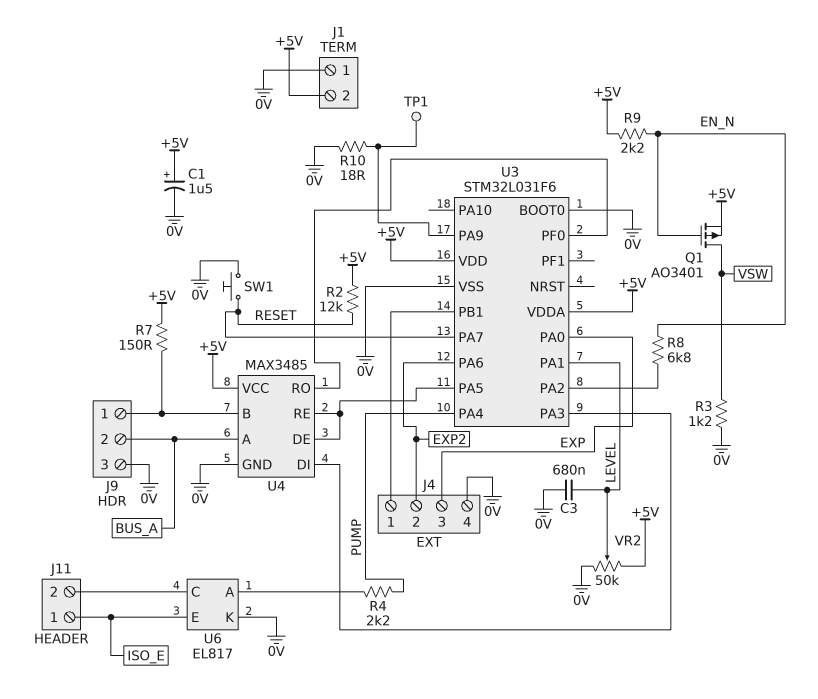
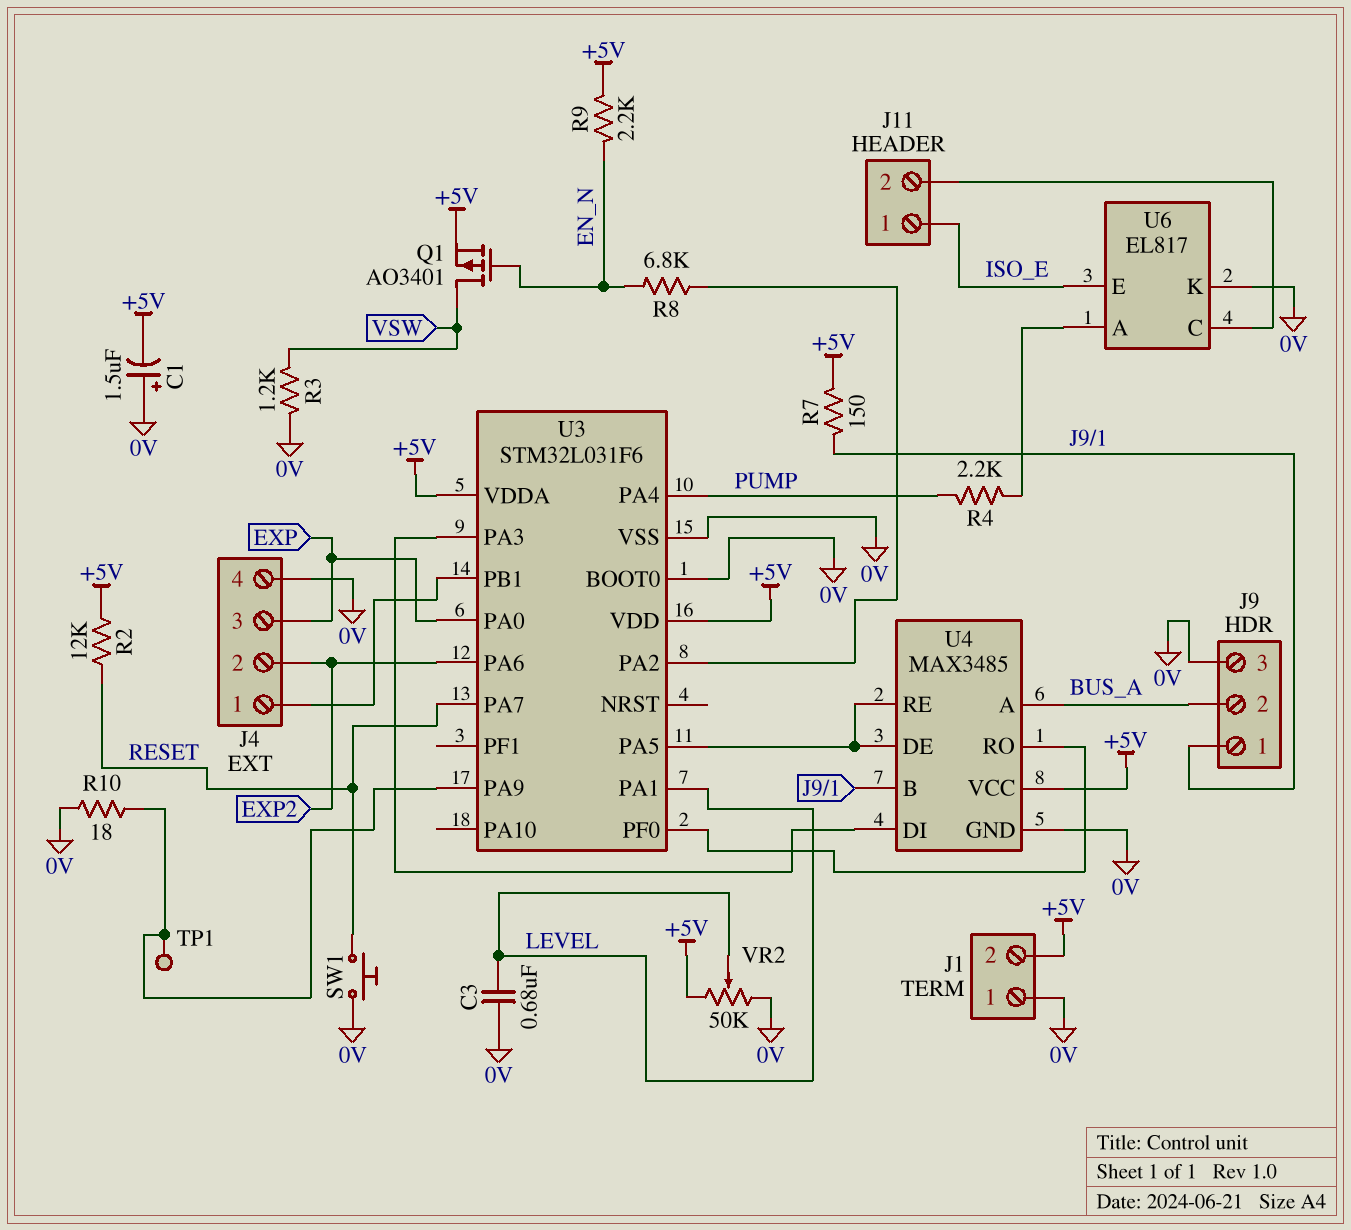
C1: 1.5uF (plus +5V, minus 0V) -> 1.5uF (plus 0V, minus +5V)

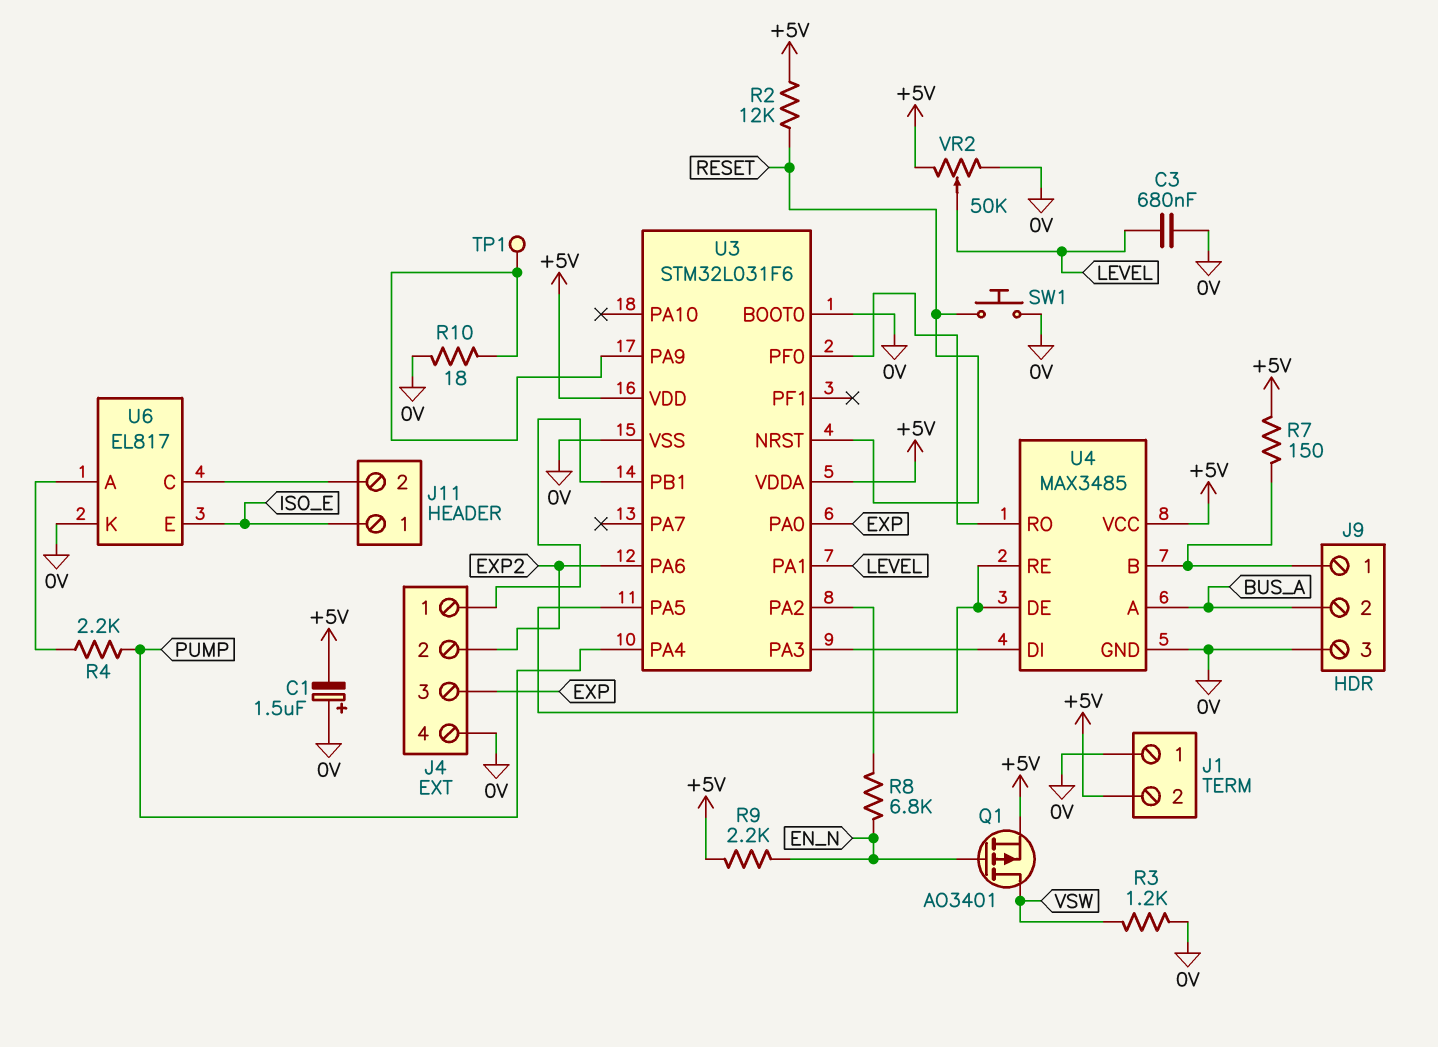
U3 pin NRST: none -> RESET
U3 pin PA7: RESET -> none

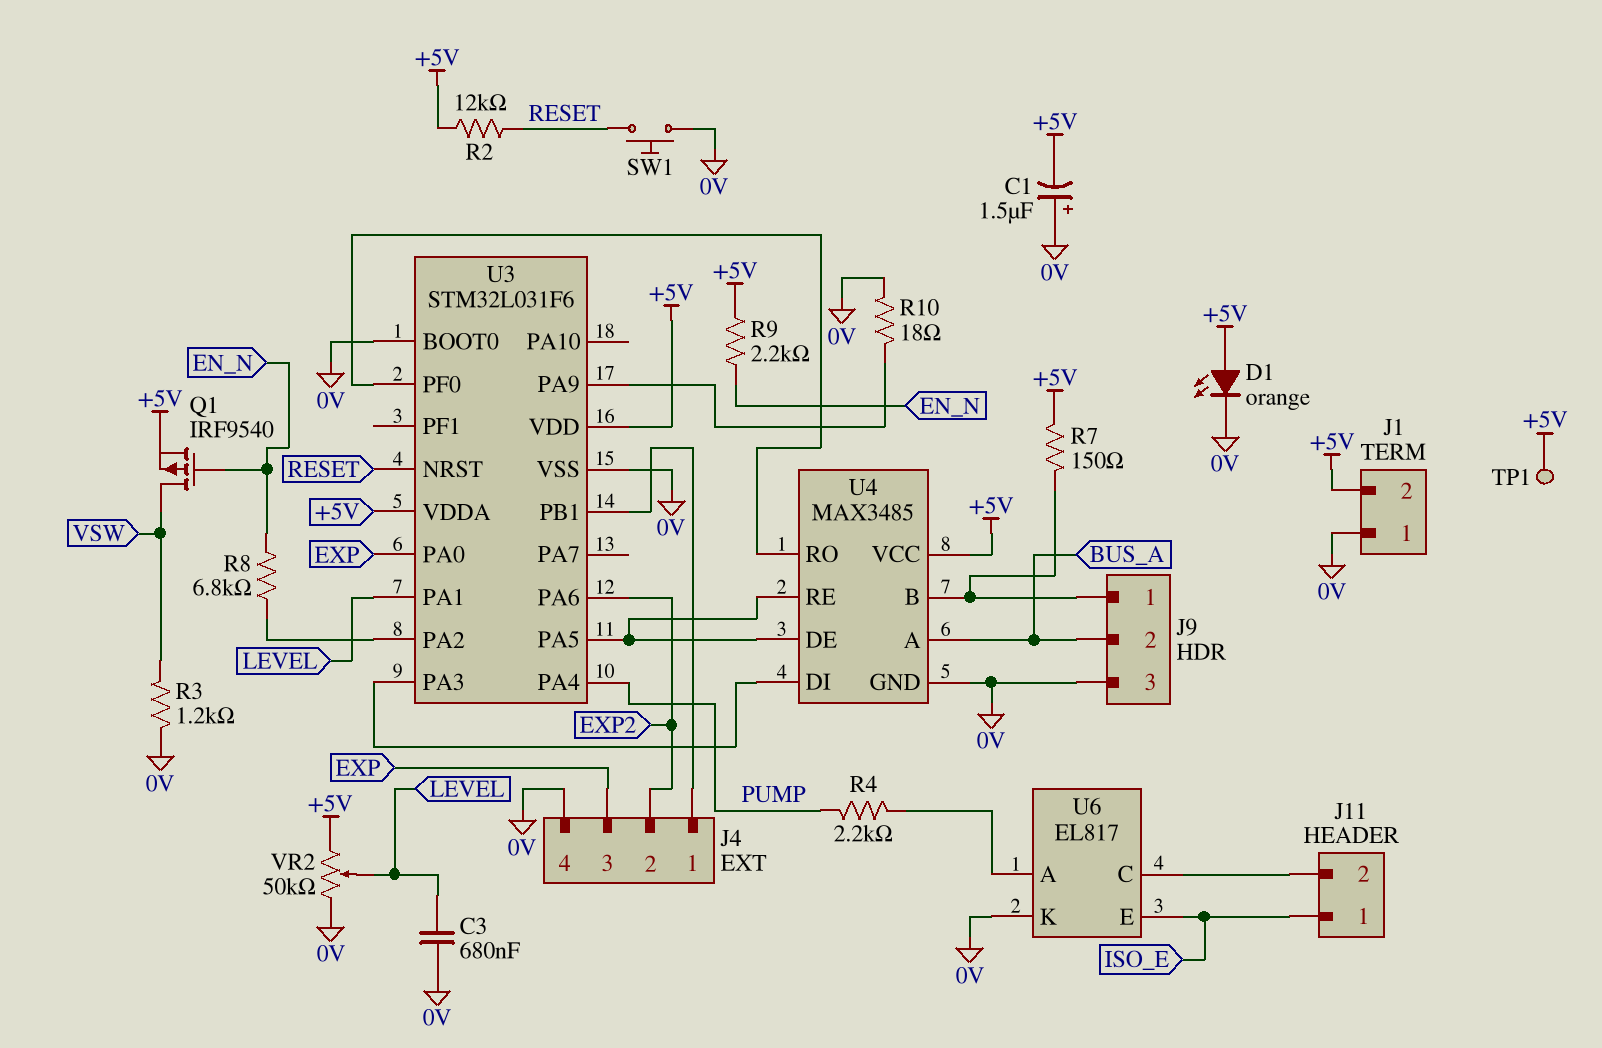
D1: none -> LED orange (A +5V, K 0V)
Q1: PMOS AO3401 (G EN_N, D VSW, S +5V) -> PMOS IRF9540 (G EN_N, D VSW, S +5V)
TP1: test point (U3/PA9) -> test point (+5V)

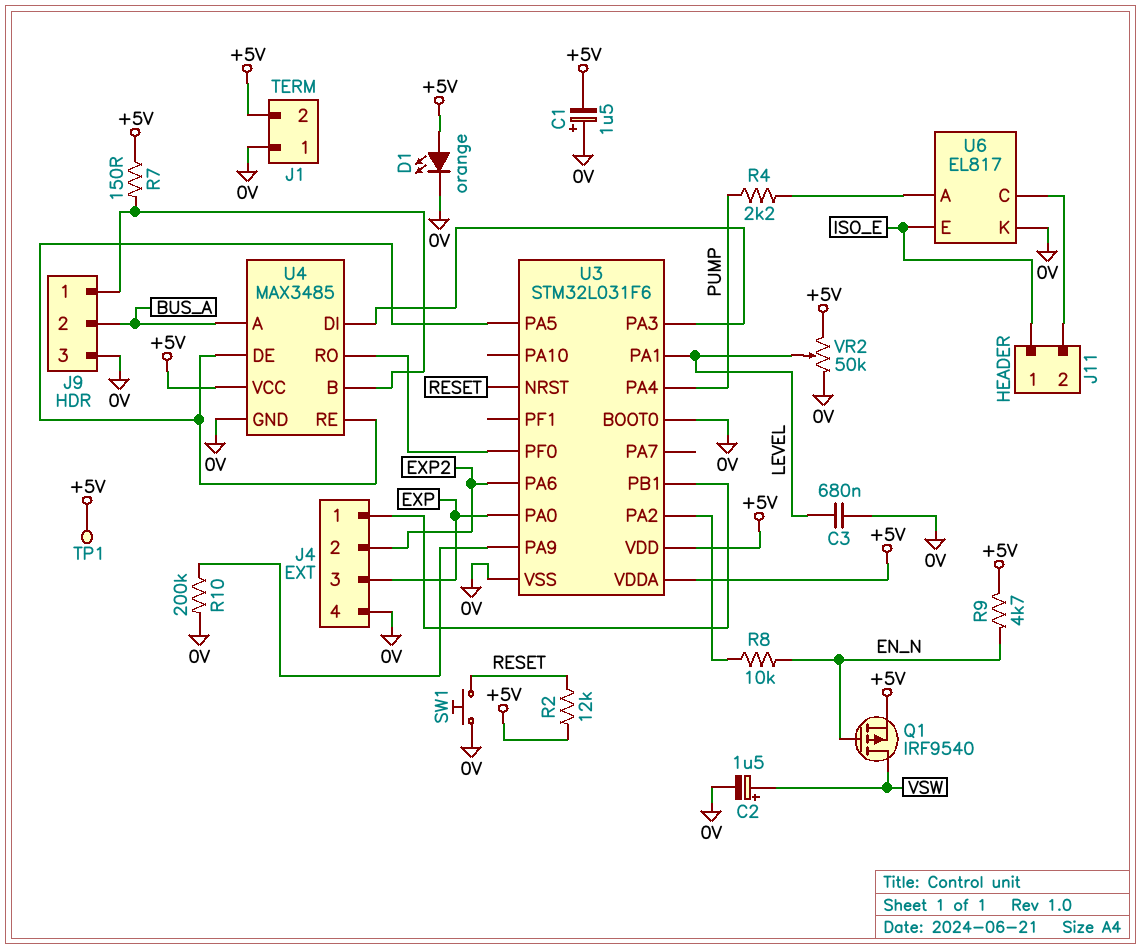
C2: none -> 1.5uF (plus VSW, minus 0V)
R3: 1.2k (0V, VSW) -> none
R8: 6.8k (EN_N, U3/PA2) -> 10k (EN_N, U3/PA2)
R9: 2.2k (+5V, EN_N) -> 4.7k (+5V, EN_N)
R10: 18 (0V, U3/PA9) -> 200k (0V, U3/PA9)

